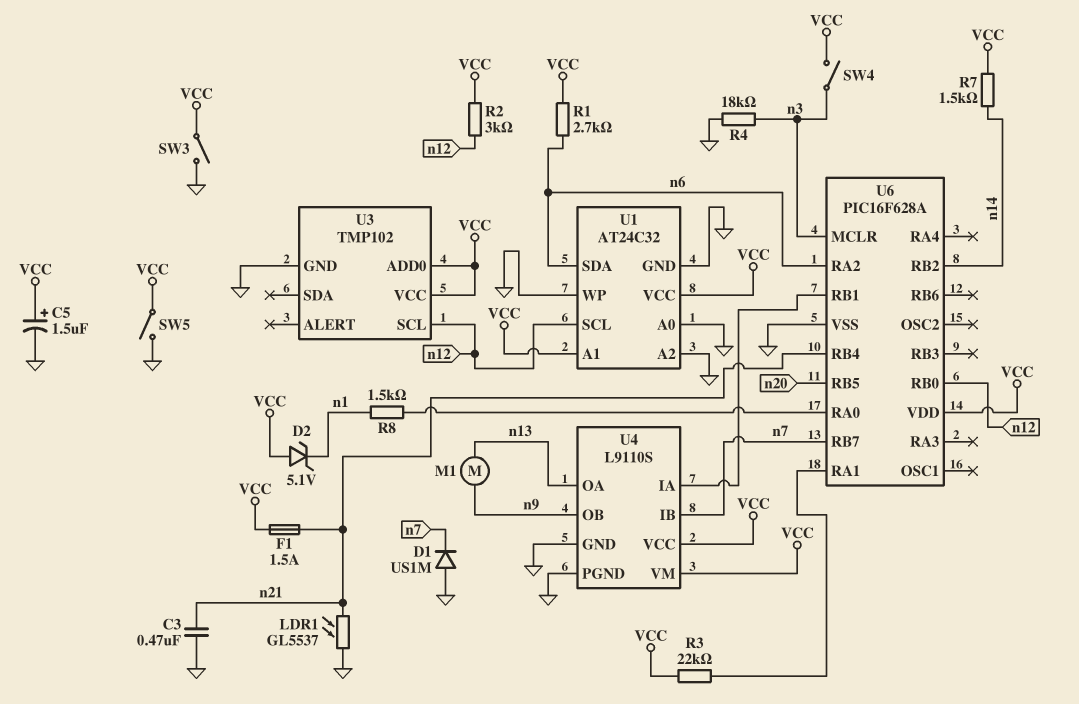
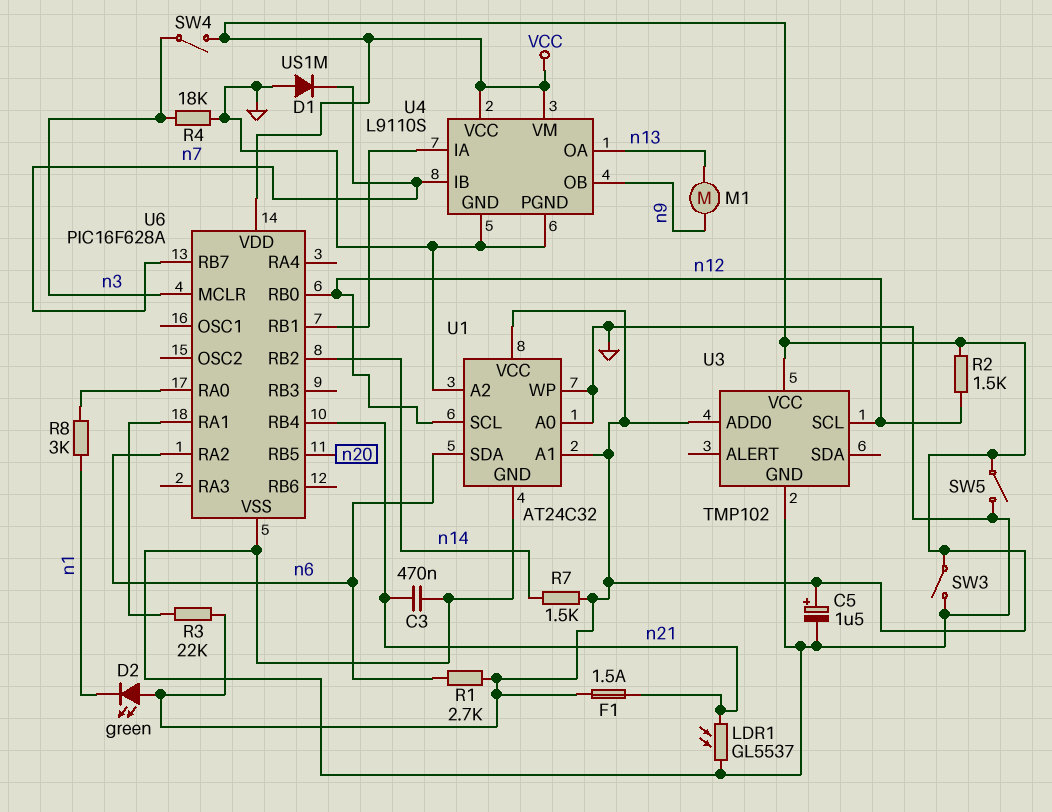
D2: zener 5.1V (A VCC, K n1) -> LED green (A VCC, K n1)
R2: 3k (VCC, n12) -> 1.5k (VCC, n12)
R8: 1.5k (U6/RA0, n1) -> 3k (U6/RA0, n1)

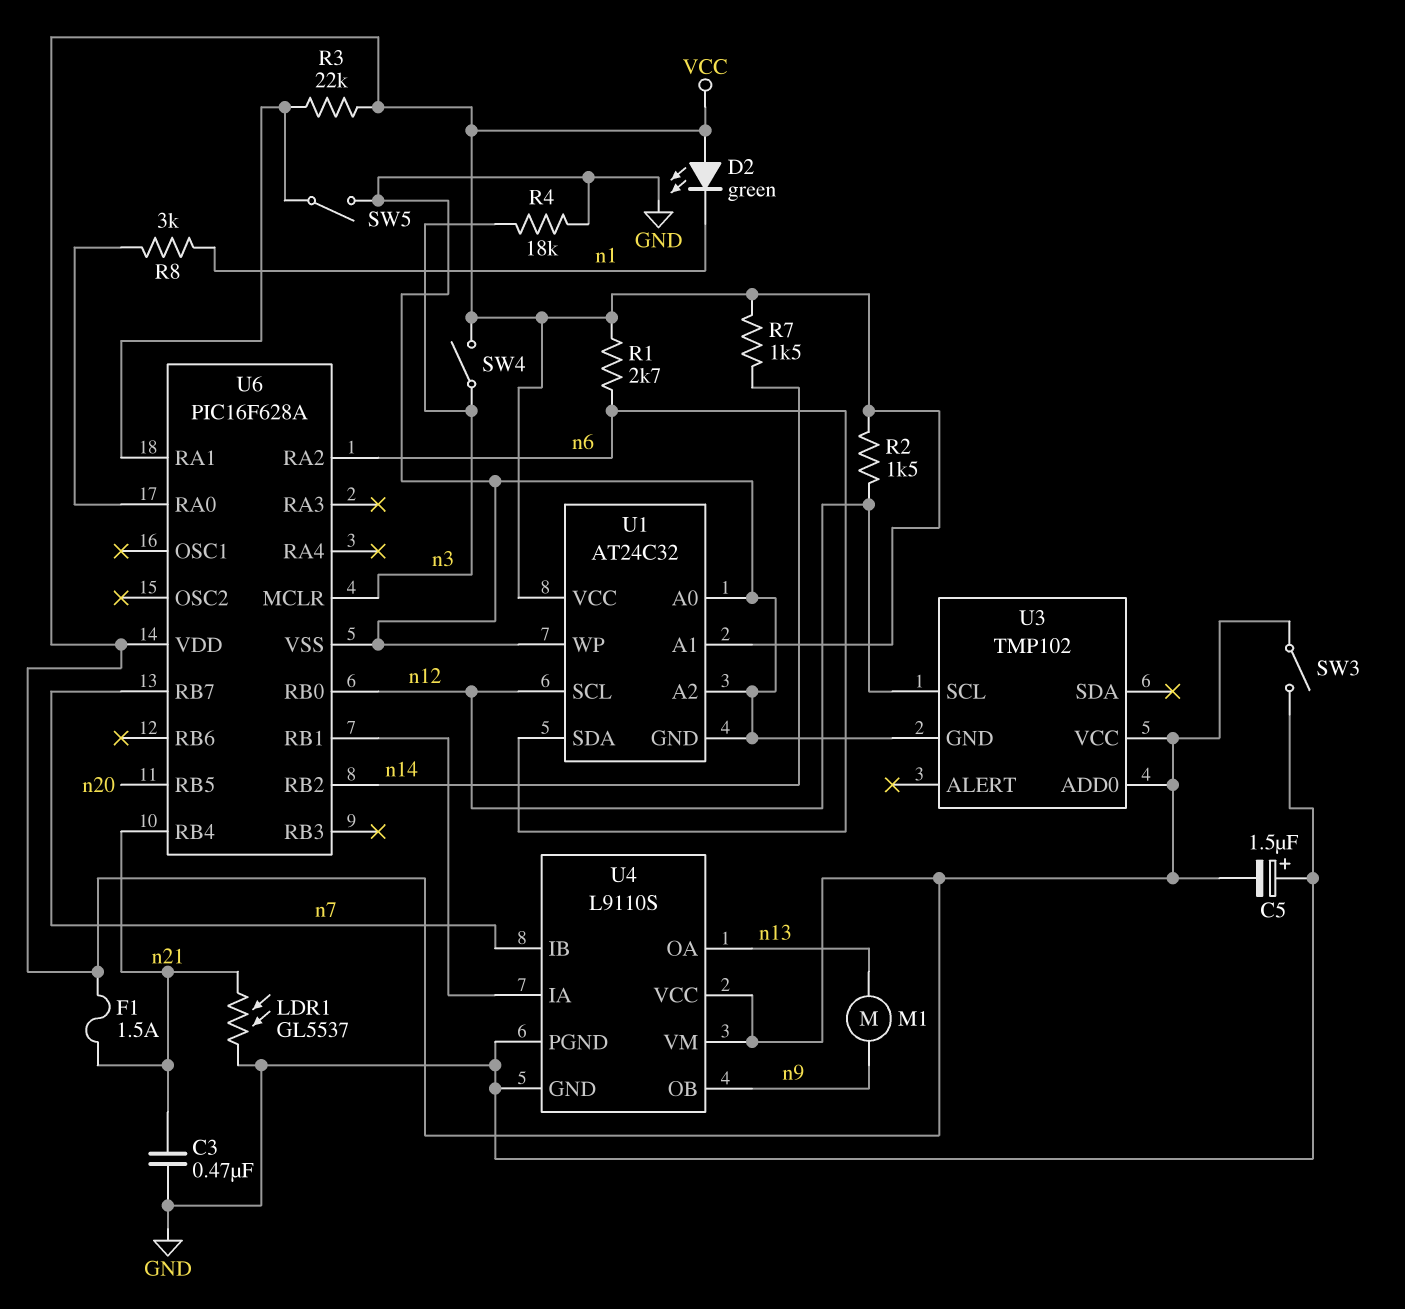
C5: 1.5uF (plus VCC, minus GND) -> 1.5uF (plus GND, minus VCC)
D1: diode US1M (A GND, K n7) -> none
SW5: switch (GND, VCC) -> switch (GND, U6/RA1)

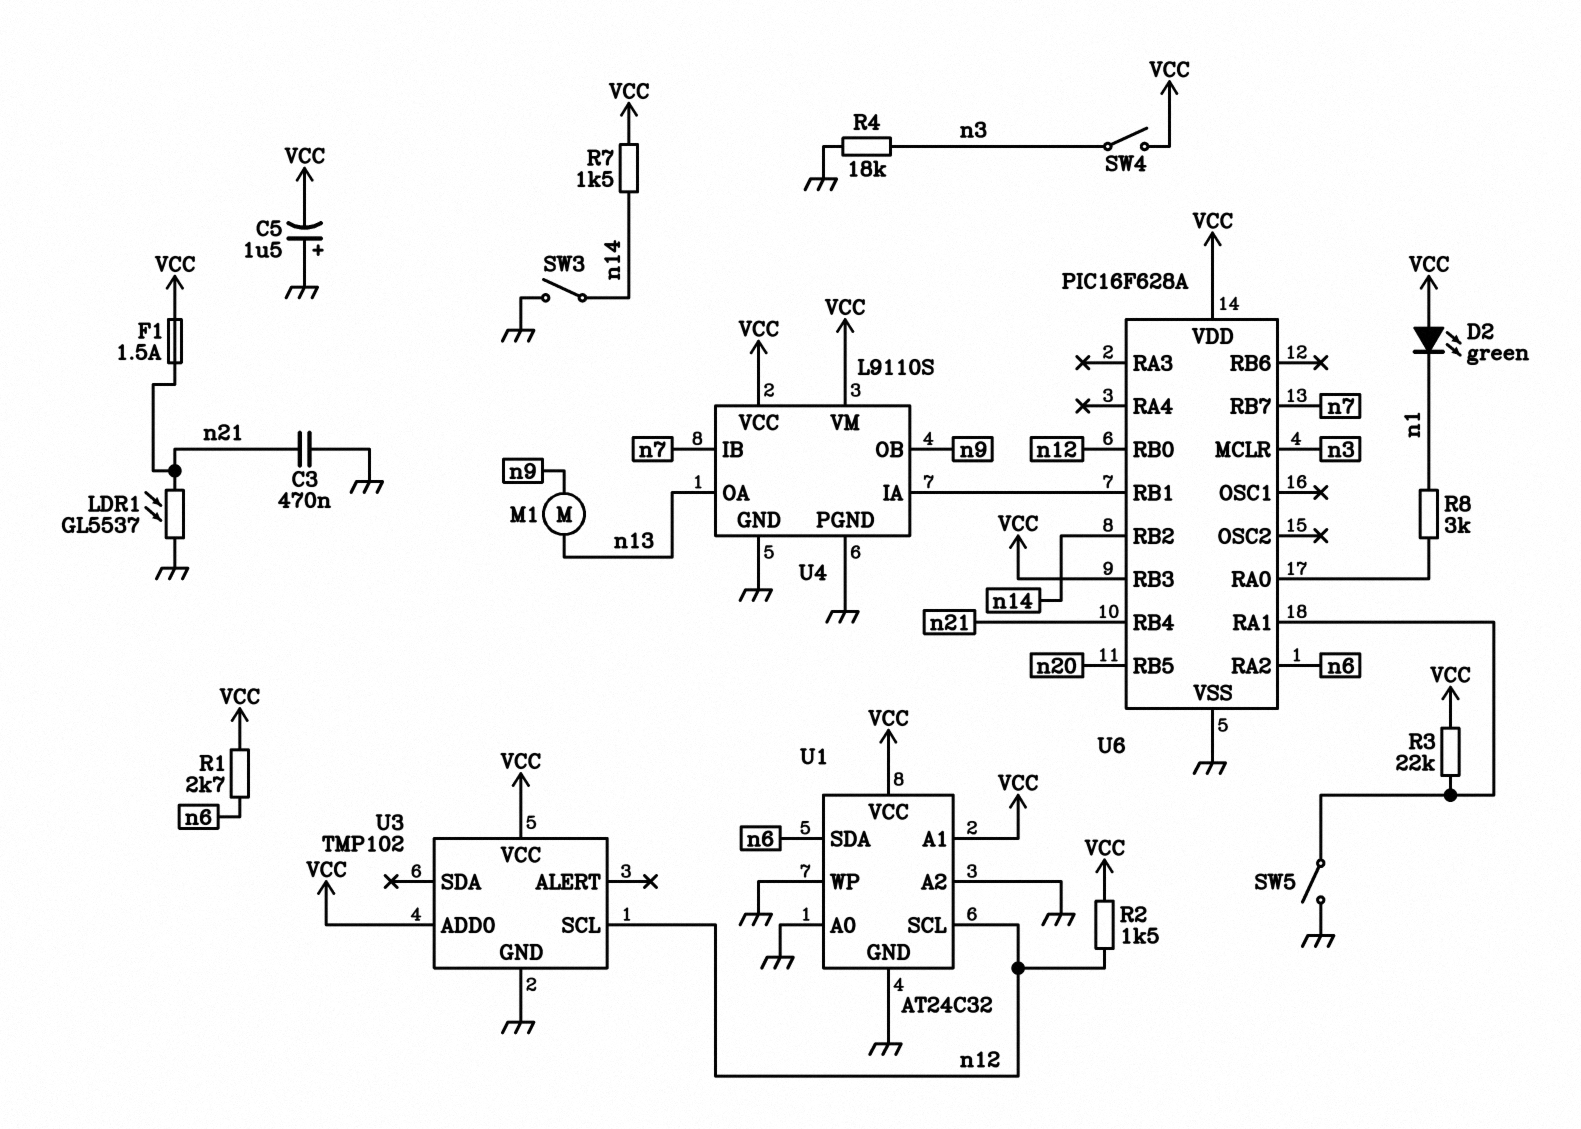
SW3: switch (GND, VCC) -> switch (GND, n14)
U6 pin RB3: none -> VCC

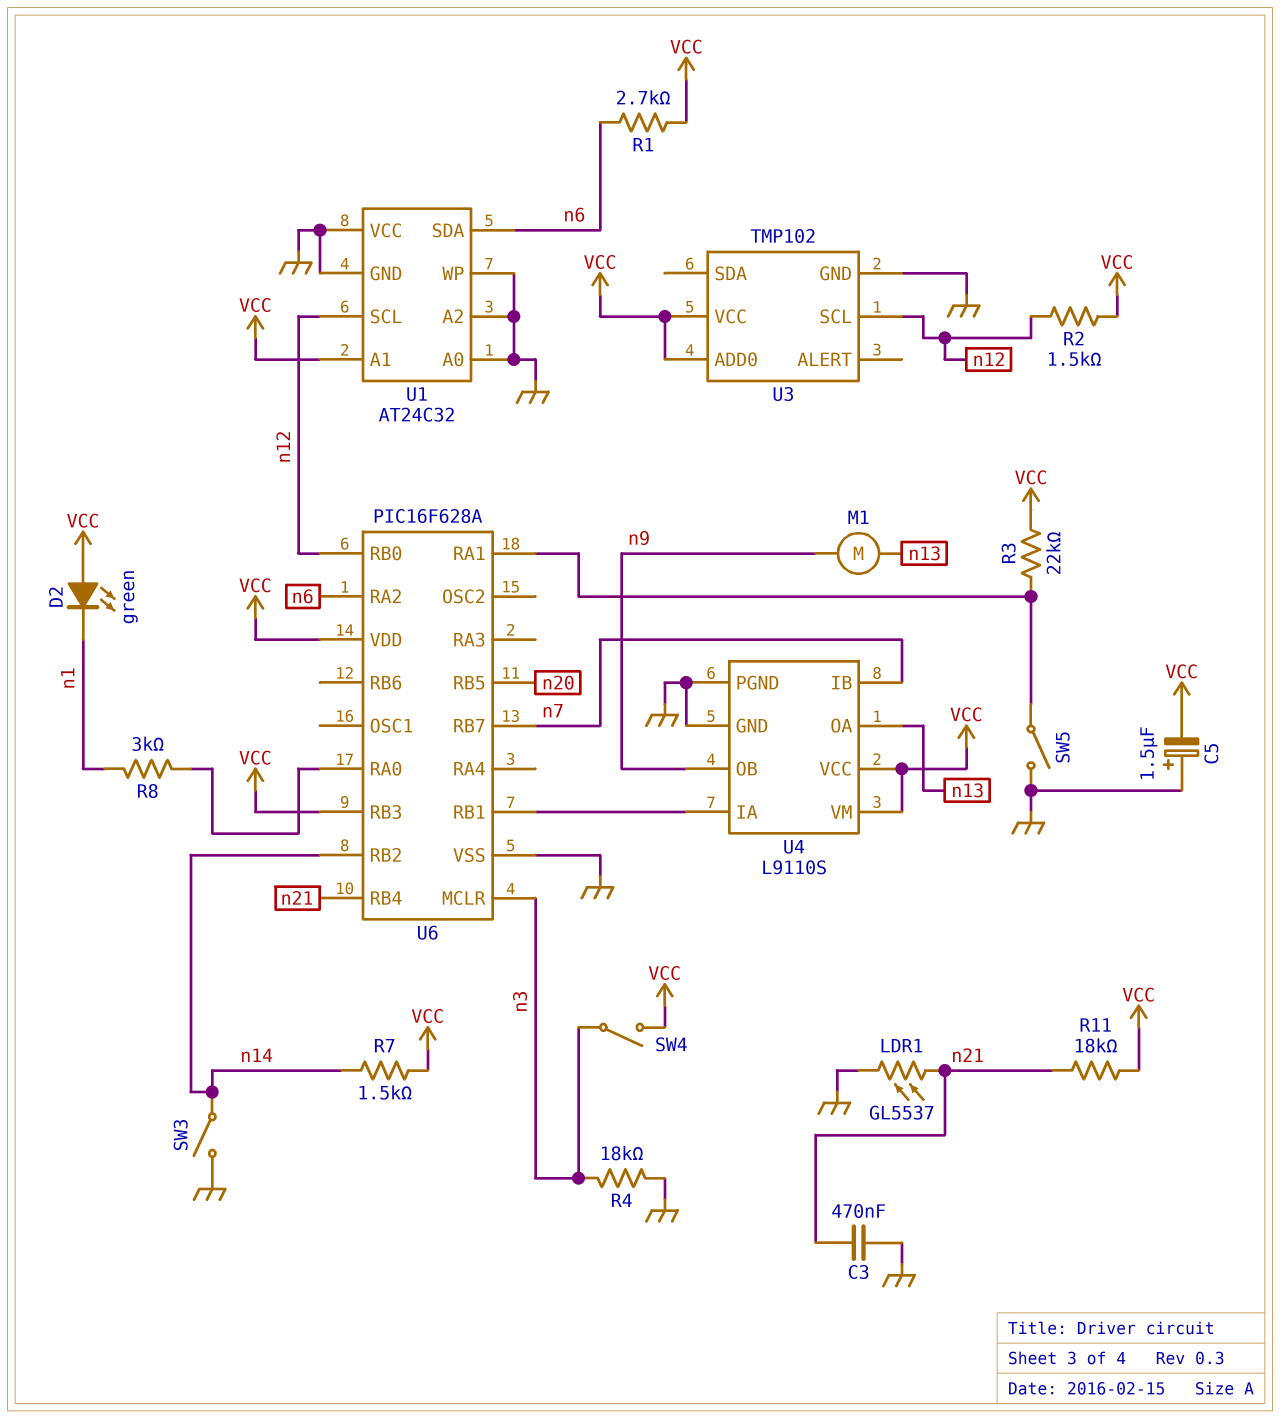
F1: 1.5A (VCC, n21) -> none
R11: none -> 18k (VCC, n21)
U1 pin VCC: VCC -> GND

